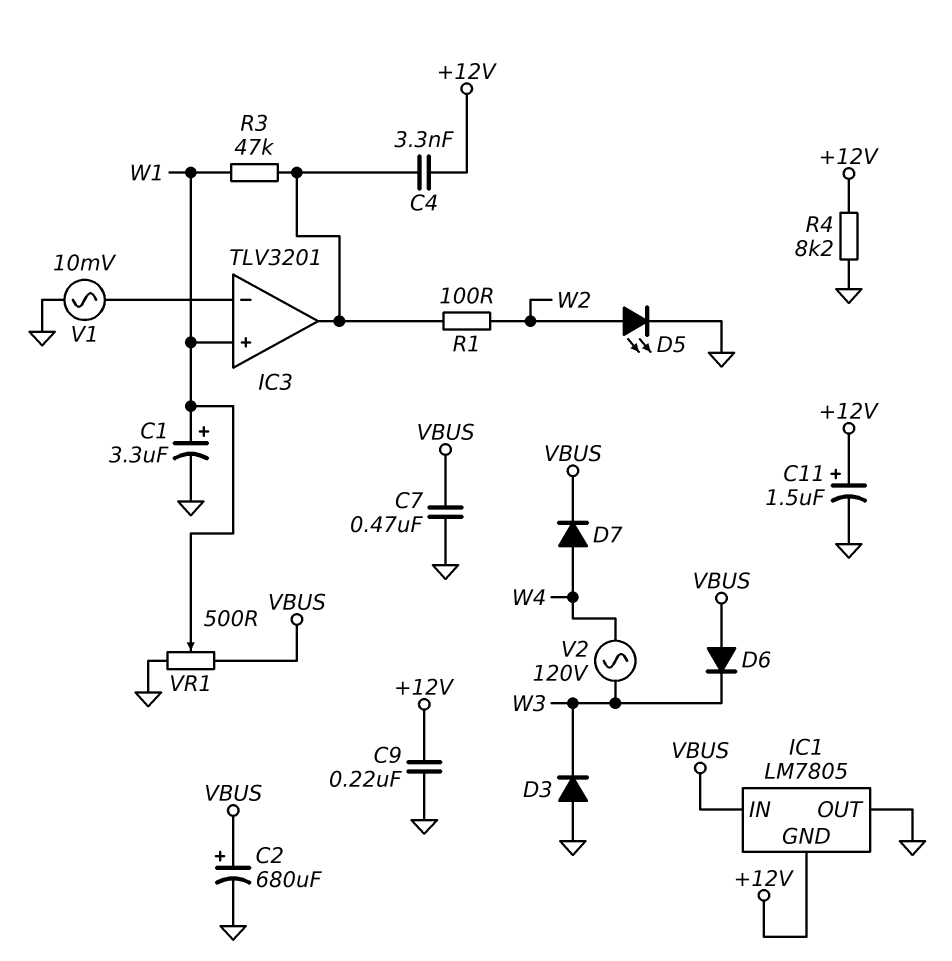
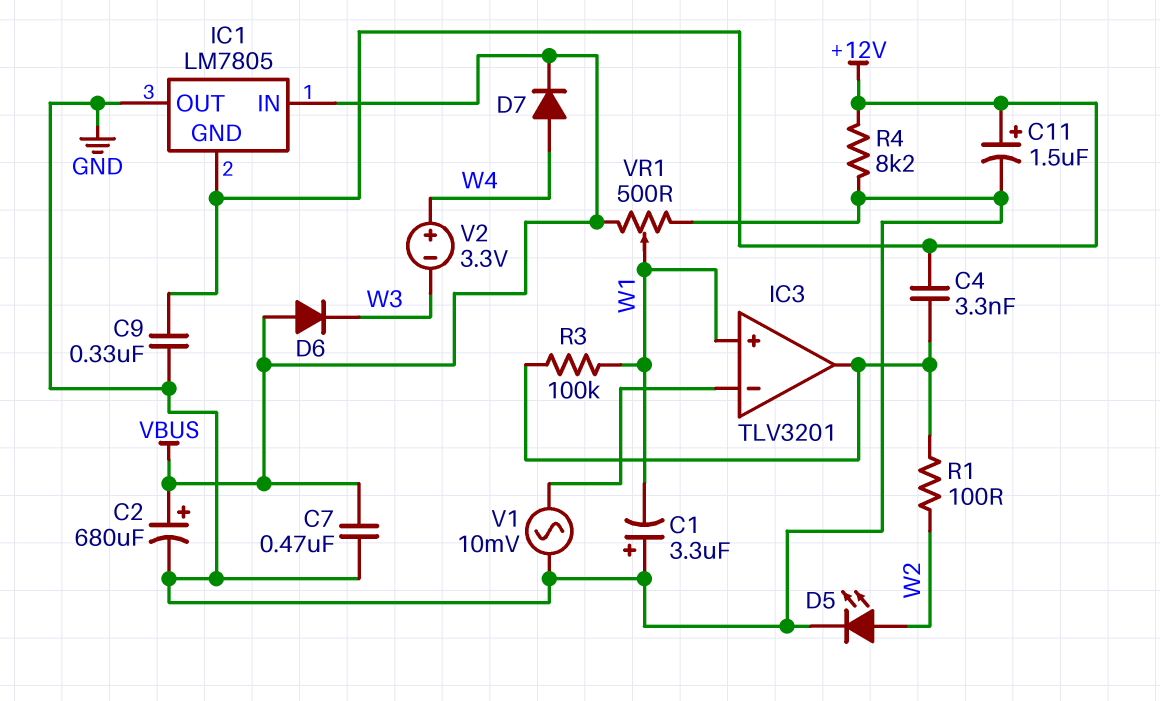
C1: 3.3uF (plus W1, minus GND) -> 3.3uF (plus GND, minus W1)
C9: 220nF (+12V, GND) -> 330nF (+12V, GND)
D3: diode (A GND, K W3) -> none
R3: 47k (IC3/out, W1) -> 100k (IC3/out, W1)
V2: AC 120V (W3, W4) -> 3.3V (plus W4, minus W3)

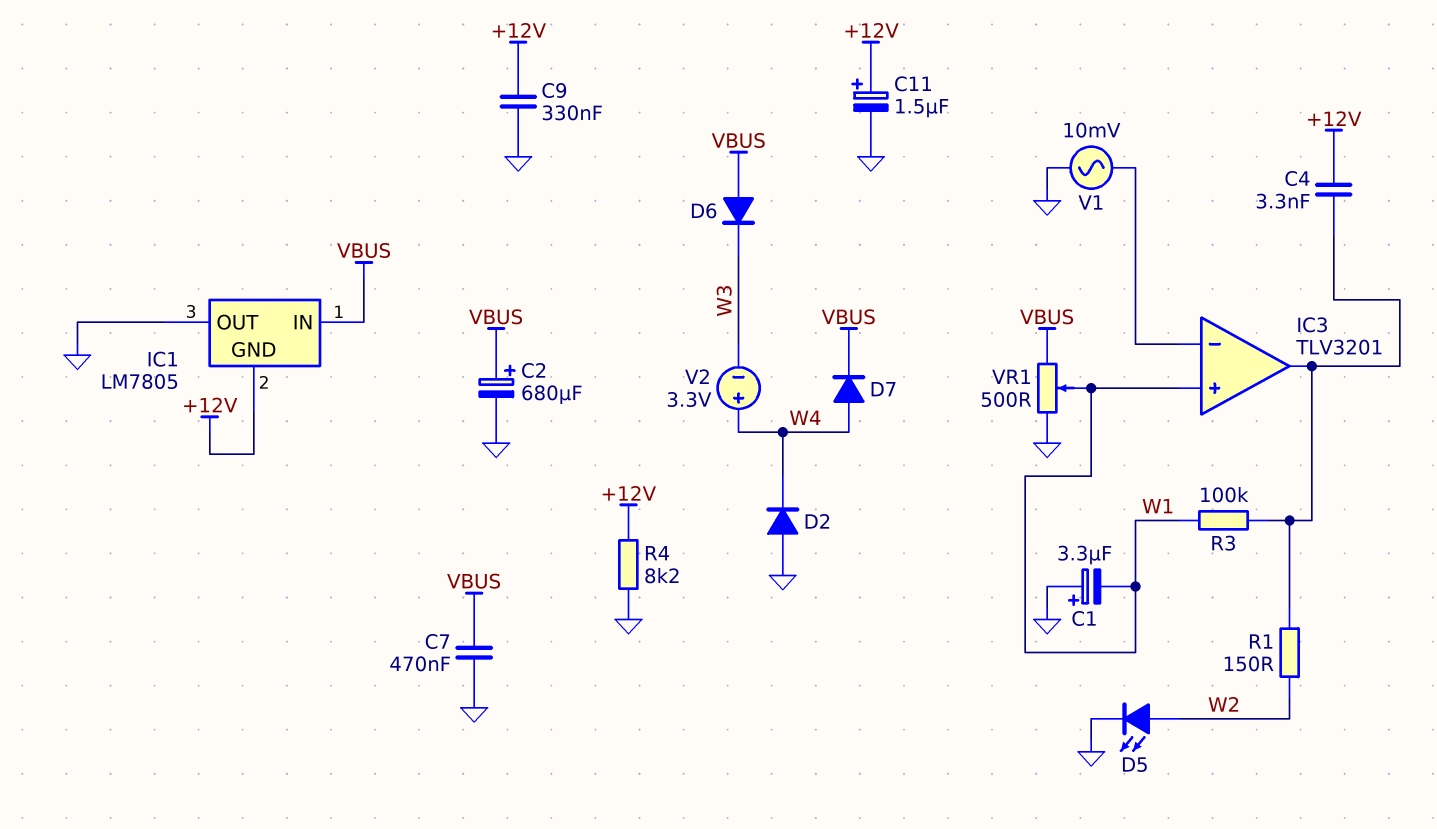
D2: none -> diode (A GND, K W4)
R1: 100 (IC3/out, W2) -> 150 (IC3/out, W2)

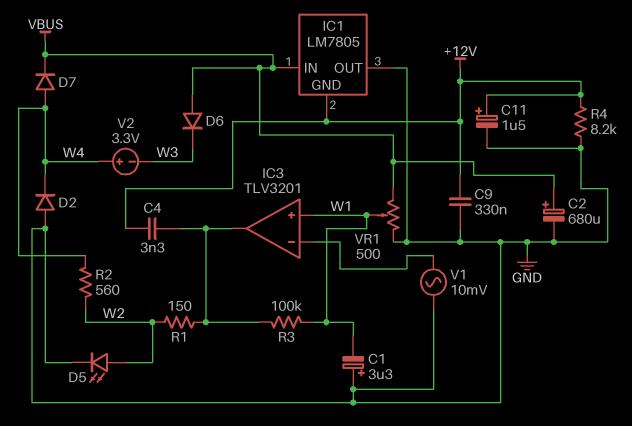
C7: 470nF (GND, VBUS) -> none
R2: none -> 560 (W2, W4)

